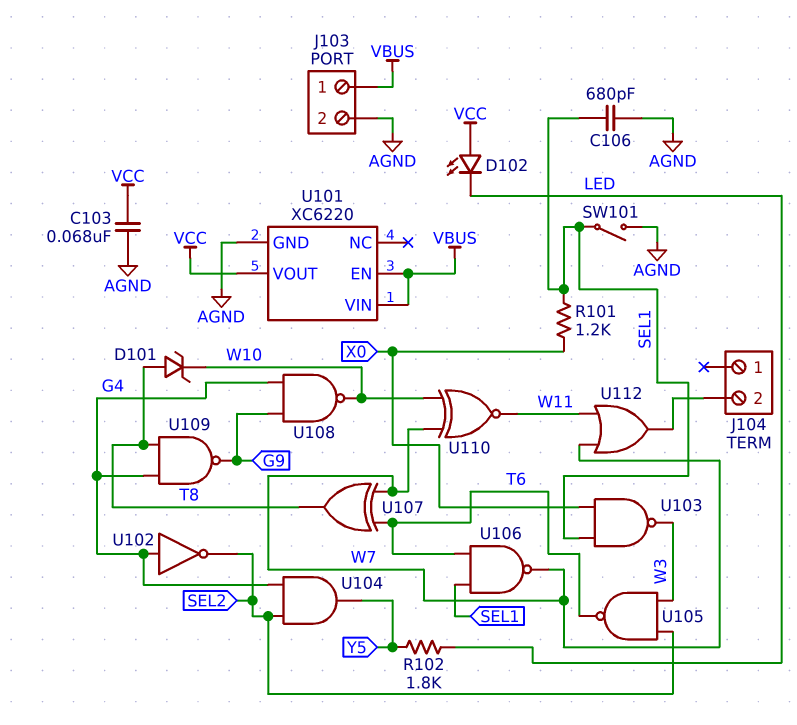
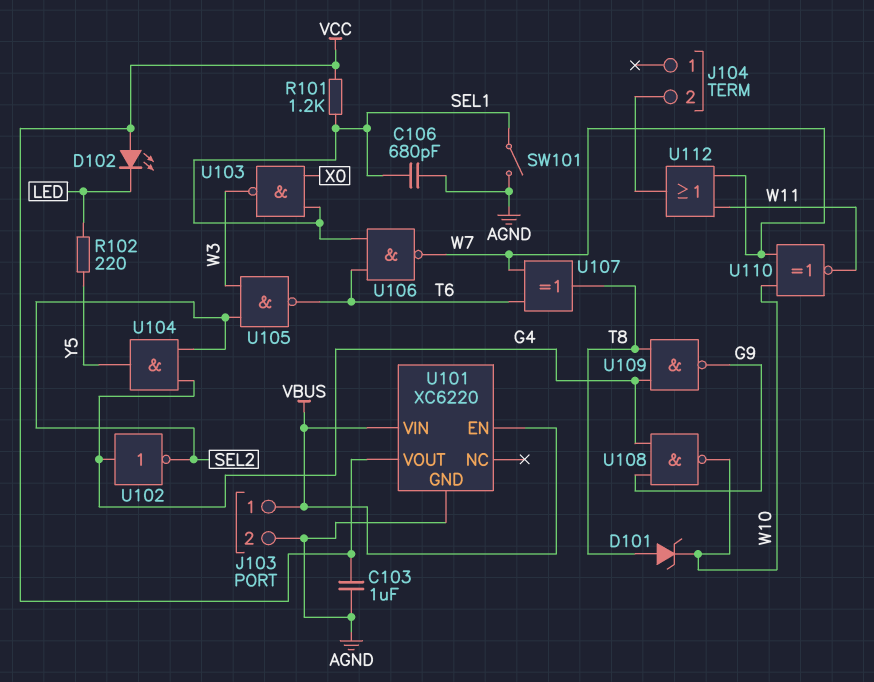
C103: 68nF (AGND, VCC) -> 1uF (AGND, VCC)
R101: 1.2k (SEL1, X0) -> 1.2k (SEL1, VCC)
R102: 1.8k (LED, Y5) -> 220 (LED, Y5)

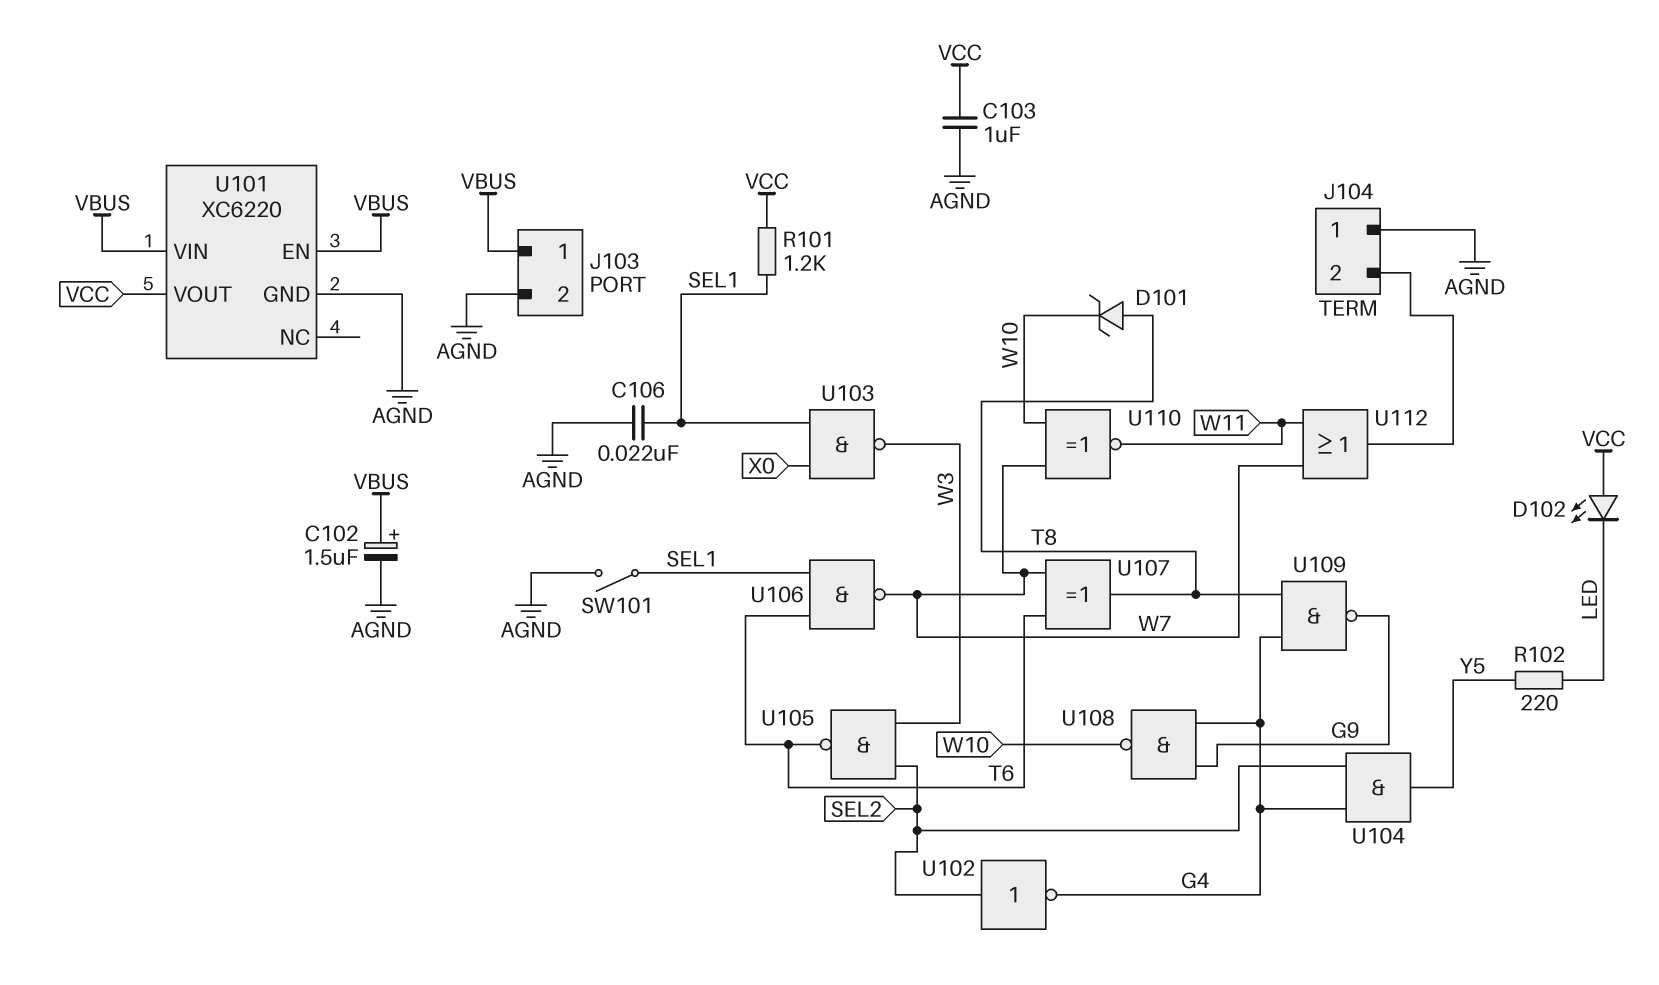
C102: none -> 1.5uF (plus VBUS, minus AGND)
C106: 680pF (AGND, SEL1) -> 22nF (AGND, SEL1)
J104 pin 1: none -> AGND
U102: NOT (in G4, out SEL2) -> NOT (in SEL2, out G4)

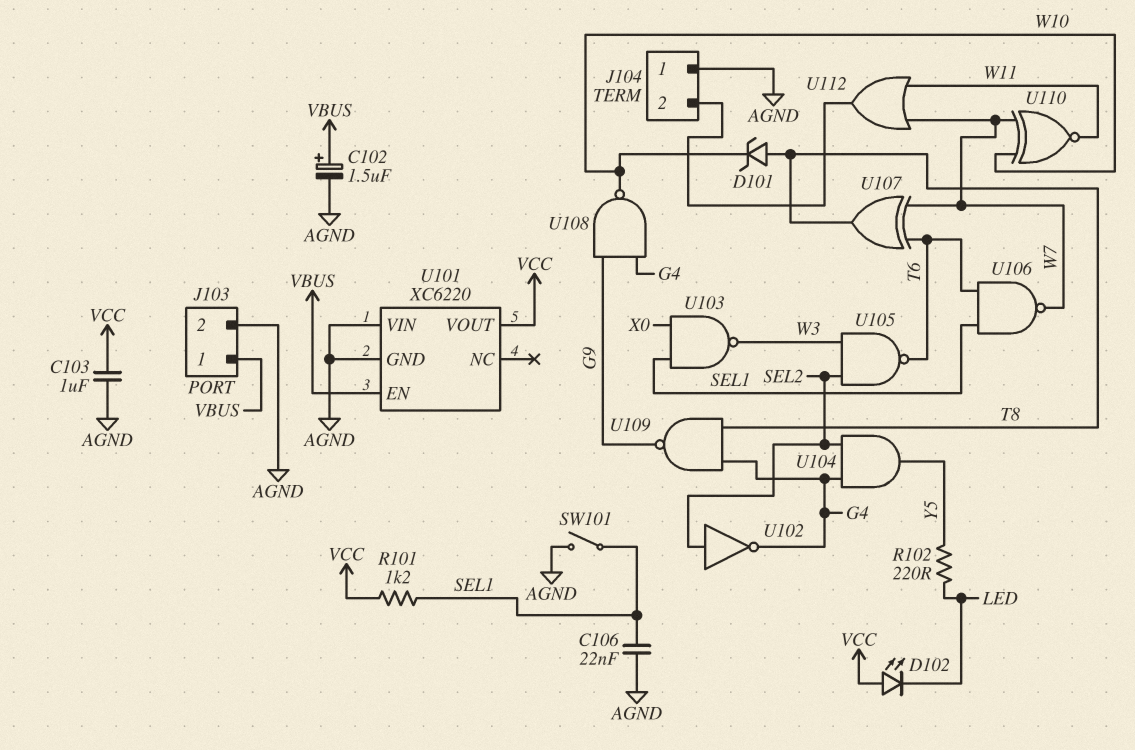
U101 pin VIN: VBUS -> AGND

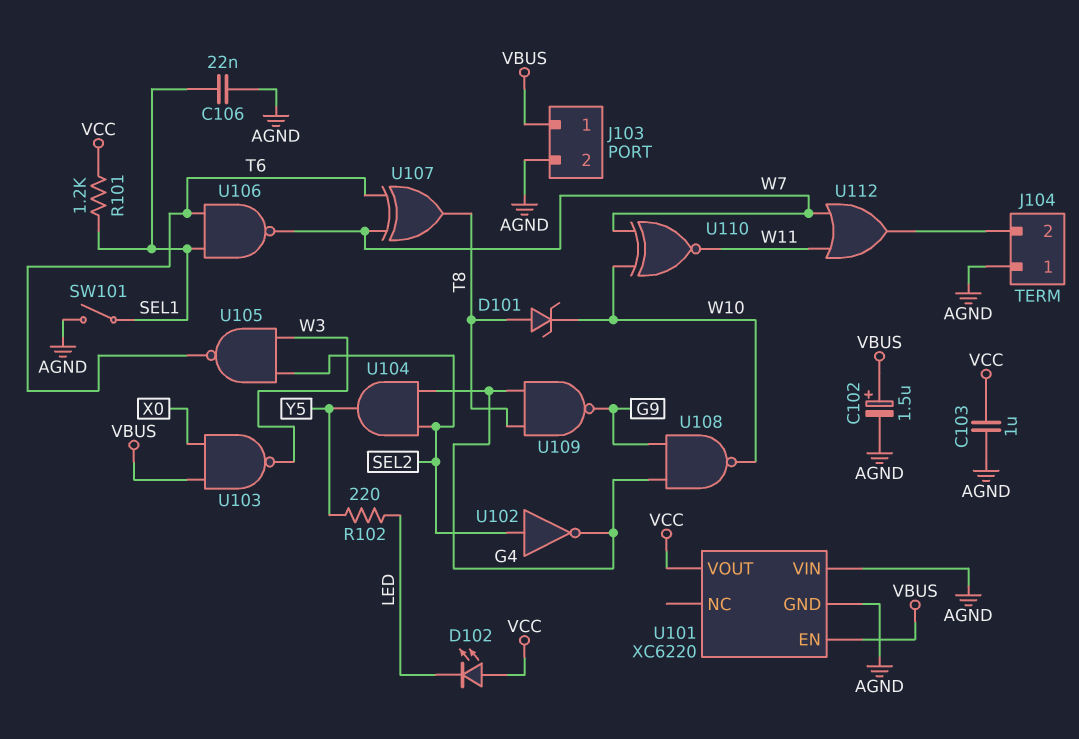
U103: NAND (in SEL1, in X0, out W3) -> NAND (in VBUS, in X0, out W3)

